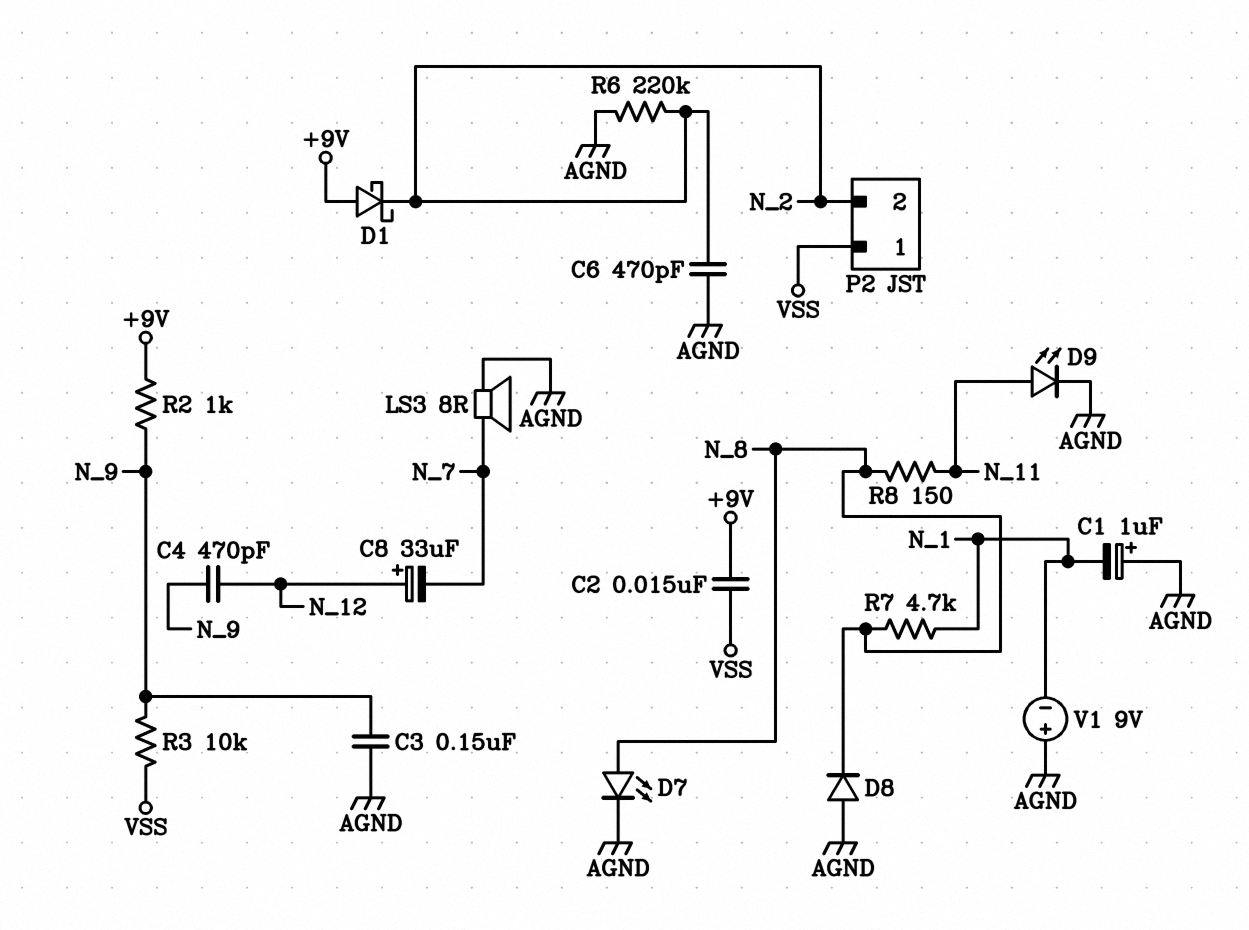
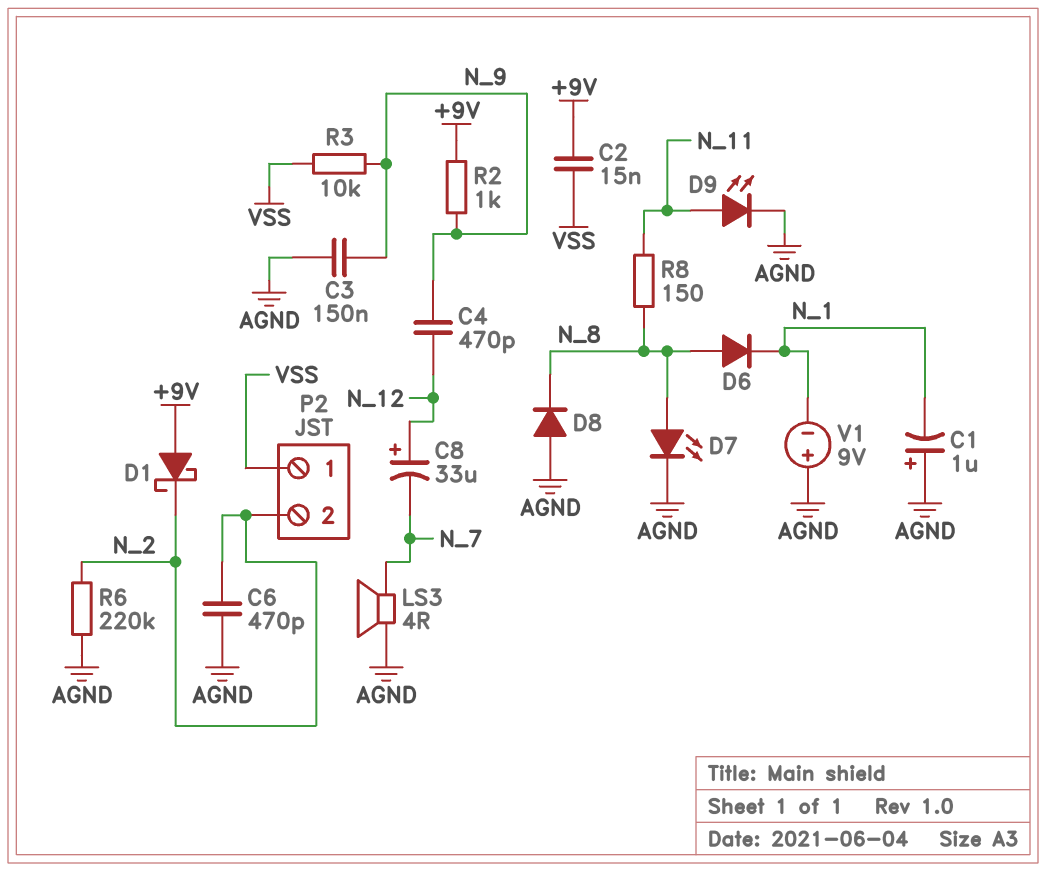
D6: none -> diode (A N_8, K N_1)
LS3: speaker 8R (AGND, N_7) -> speaker 4R (AGND, N_7)
R7: 4.7k (N_1, N_8) -> none

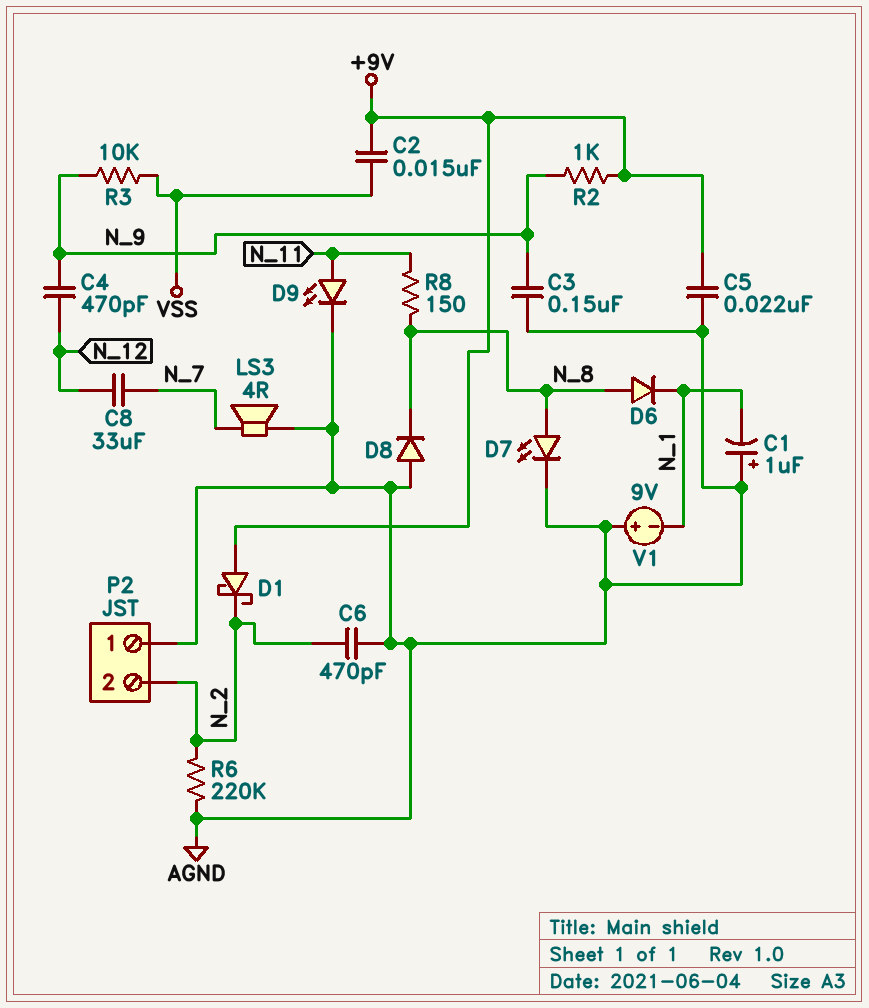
C5: none -> 22nF (+9V, AGND)
C8: 33uF (plus N_12, minus N_7) -> 33uF (N_7, N_12)
P2 pin 1: VSS -> AGND

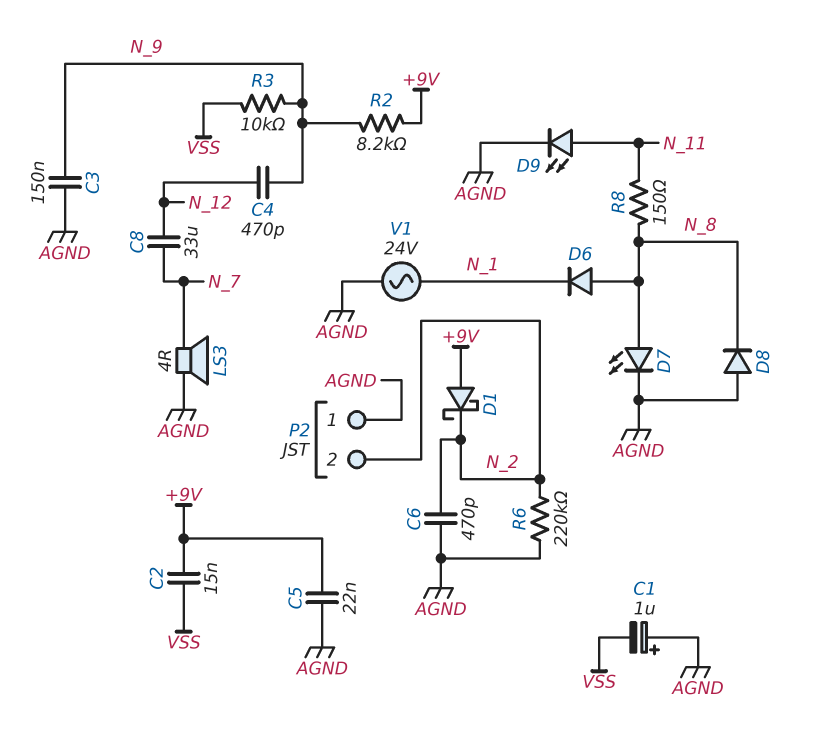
C1: 1uF (plus AGND, minus N_1) -> 1uF (plus AGND, minus VSS)
R2: 1k (+9V, N_9) -> 8.2k (+9V, N_9)
V1: 9V (plus AGND, minus N_1) -> AC 24V (AGND, N_1)

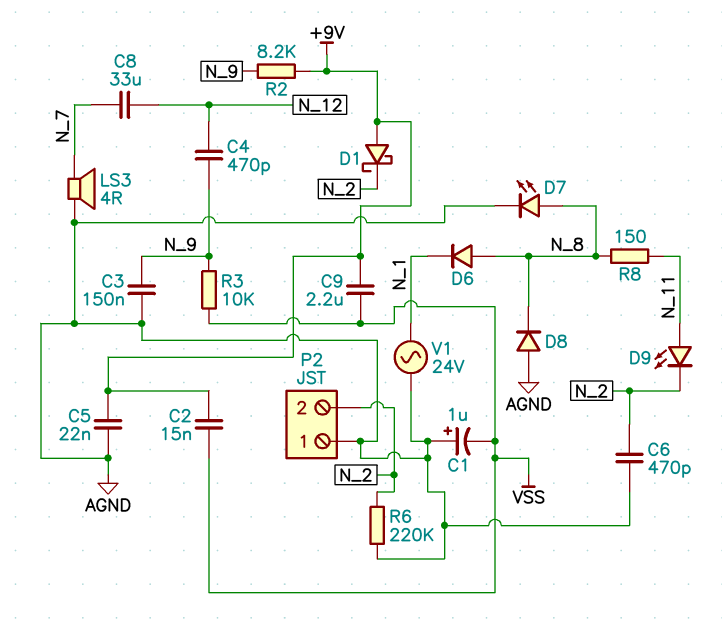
C9: none -> 2.2uF (+9V, VSS)
D9: LED (A N_11, K AGND) -> LED (A N_11, K N_2)

